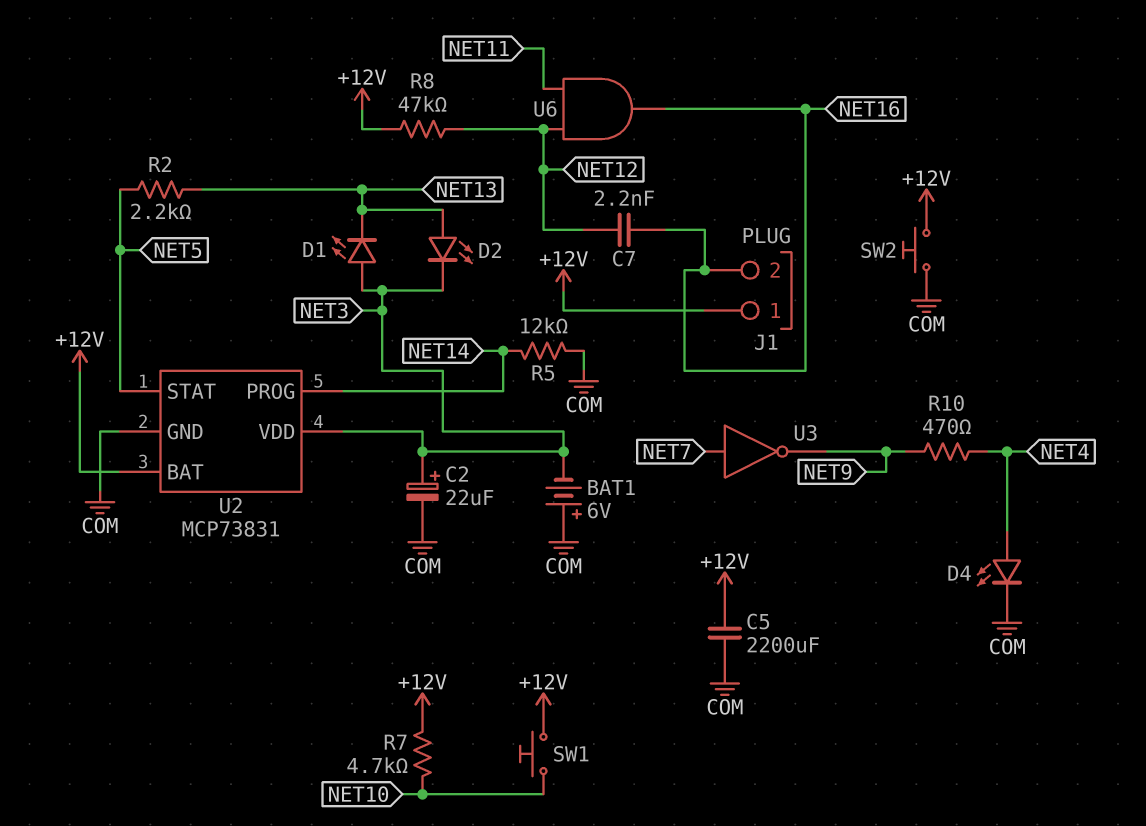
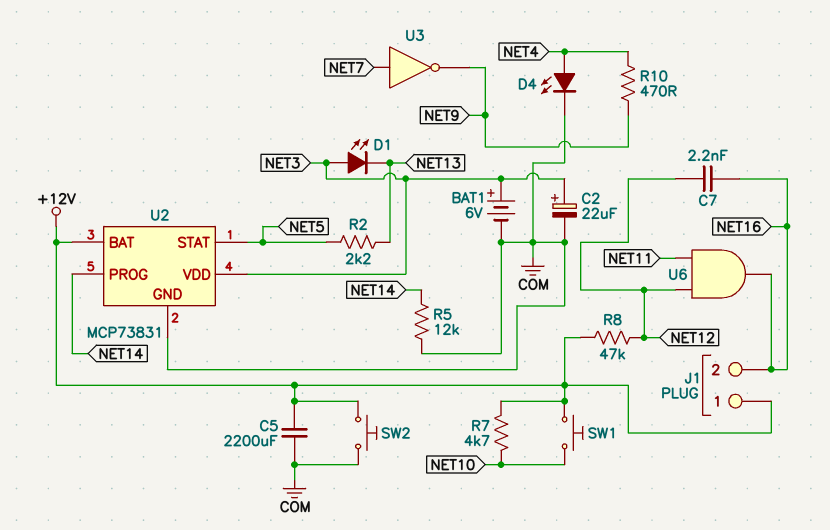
BAT1: 6V (plus COM, minus NET3) -> 6V (plus NET3, minus COM)
D2: LED (A NET13, K NET3) -> none

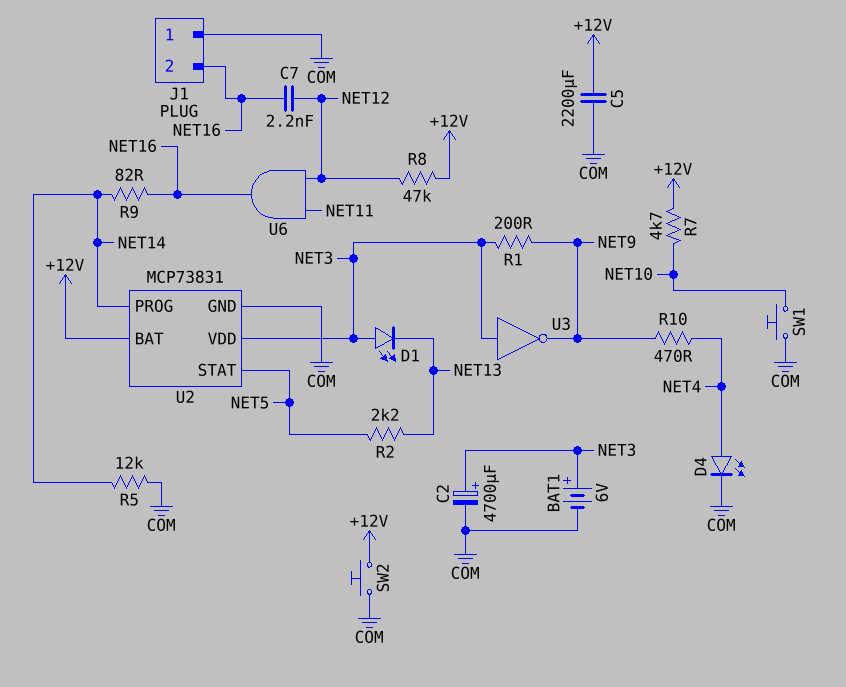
C2: 22uF (plus NET3, minus COM) -> 4700uF (plus NET3, minus COM)
J1 pin 1: +12V -> COM
R1: none -> 200 (NET3, NET9)
R9: none -> 82 (NET14, NET16)
SW1: button (+12V, NET10) -> button (COM, NET10)
U3: NOT (in NET7, out NET9) -> NOT (in NET3, out NET9)

